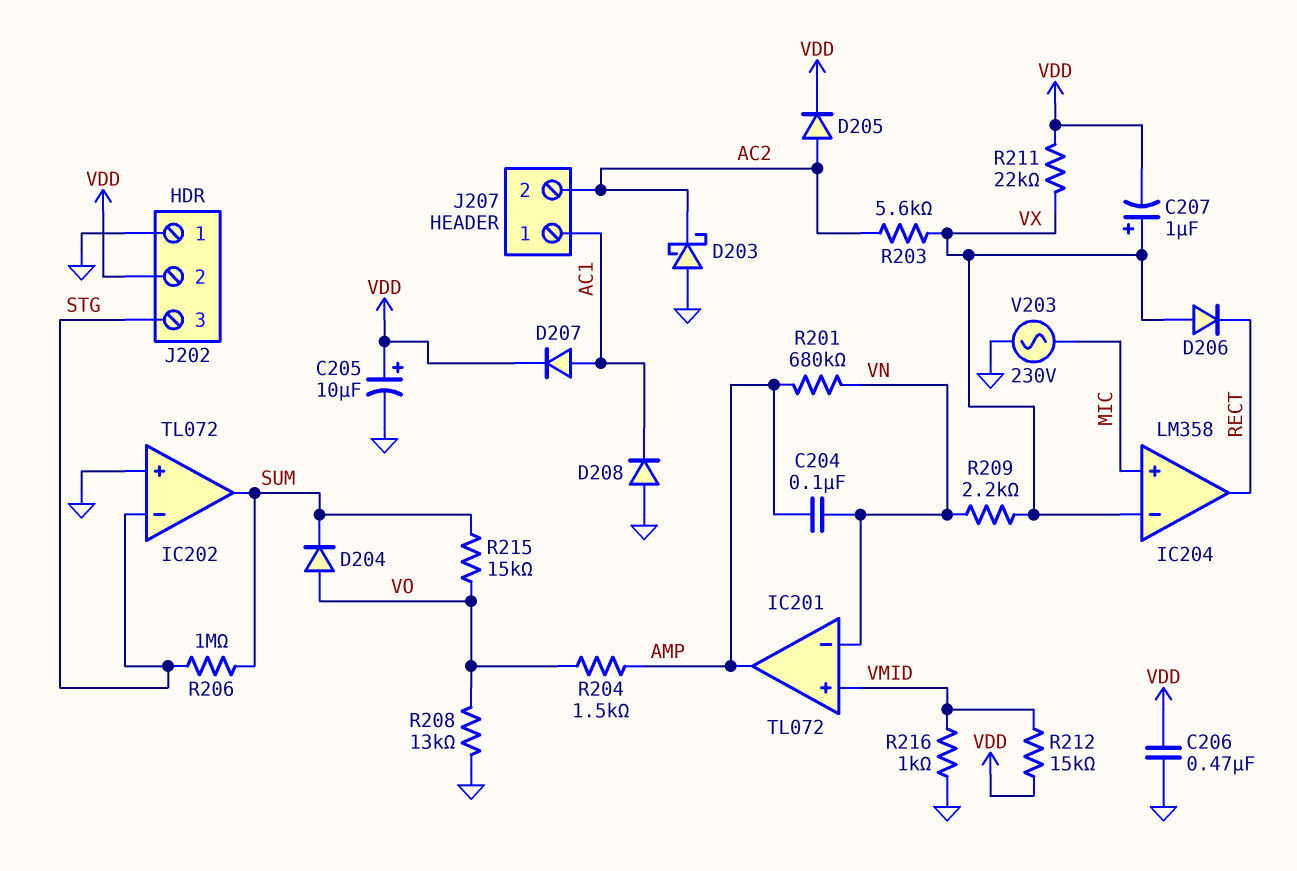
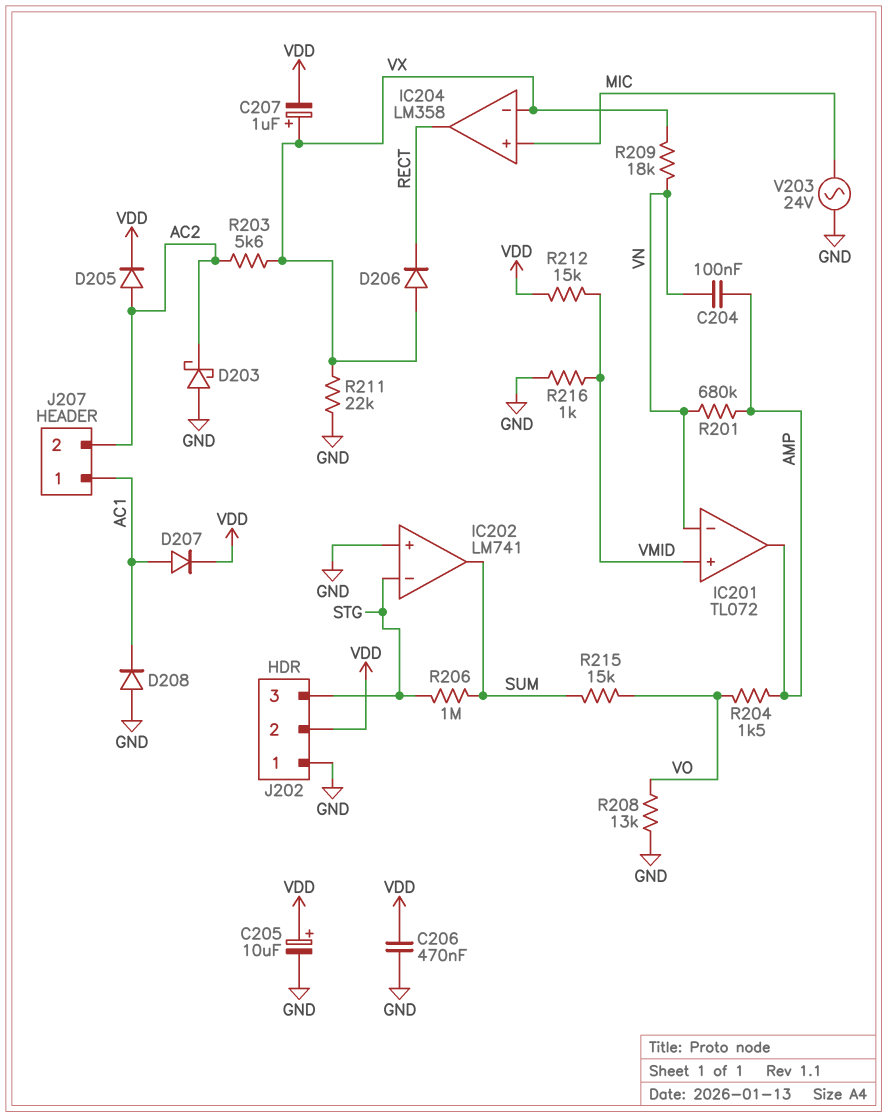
D204: diode (A VO, K SUM) -> none
IC202: TL072 -> LM741
R209: 2.2k (VN, VX) -> 18k (VN, VX)
R211: 22k (VDD, VX) -> 22k (GND, VX)
V203: AC 230V (GND, MIC) -> AC 24V (GND, MIC)

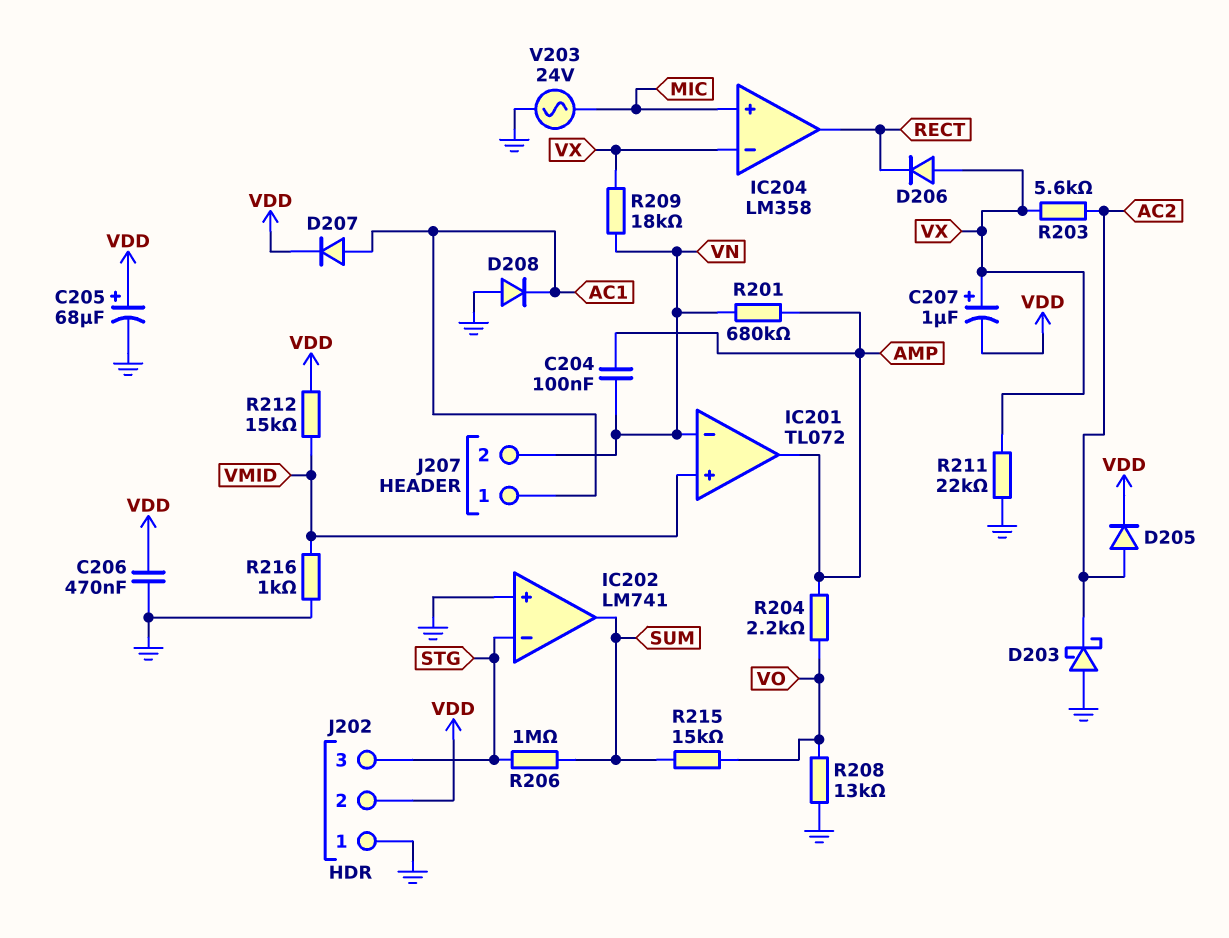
C205: 10uF (plus VDD, minus GND) -> 68uF (plus VDD, minus GND)
J207 pin 2: AC2 -> VN
R204: 1.5k (AMP, VO) -> 2.2k (AMP, VO)

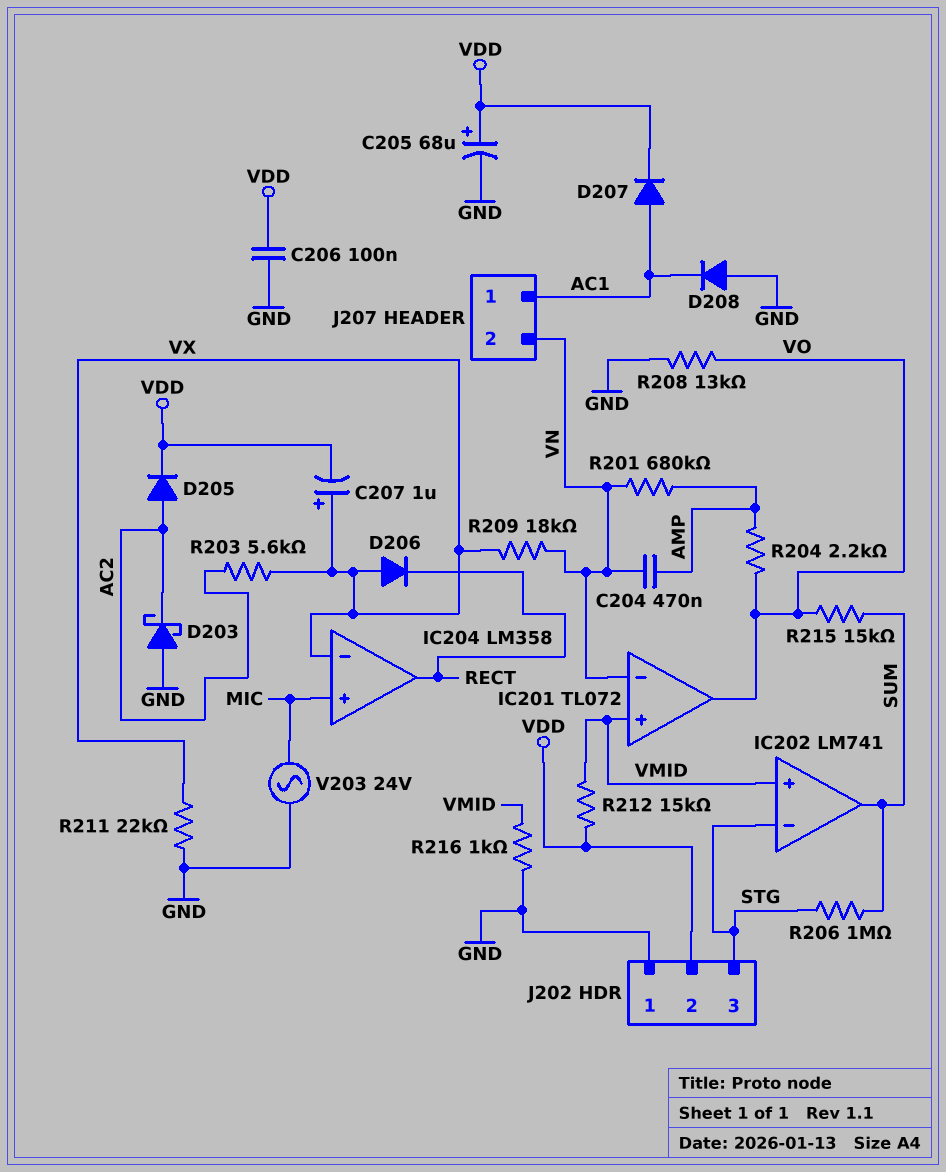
C204: 100nF (AMP, VN) -> 470nF (AMP, VN)
C206: 470nF (GND, VDD) -> 100nF (GND, VDD)
IC201 pin out: AMP -> VO
IC202 pin in+: GND -> VMID

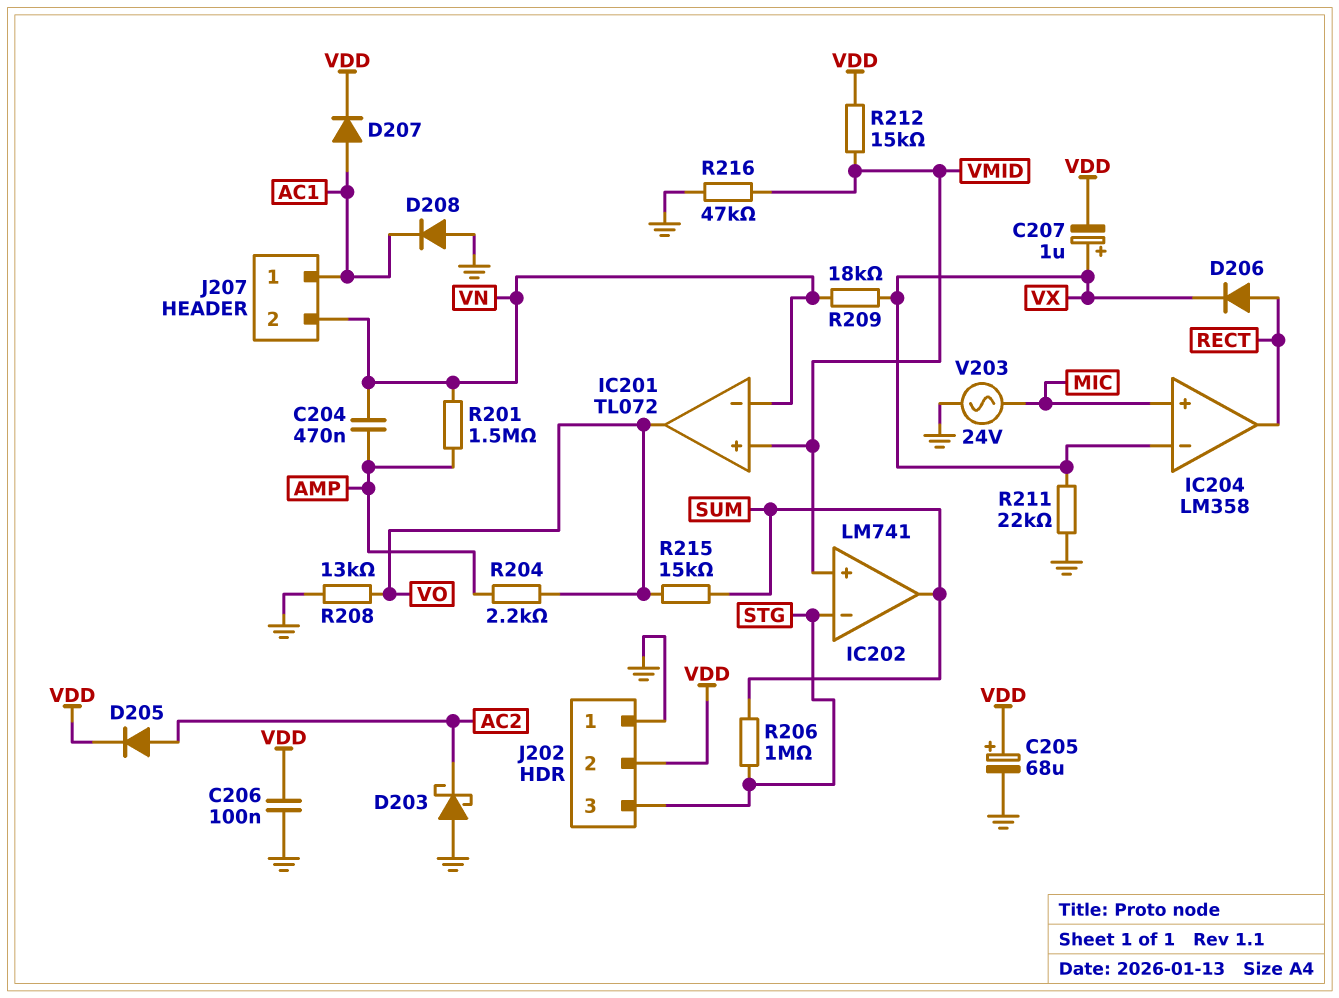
D206: diode (A VX, K RECT) -> diode (A RECT, K VX)
R201: 680k (AMP, VN) -> 1.5M (AMP, VN)
R203: 5.6k (AC2, VX) -> none
R216: 1k (GND, VMID) -> 47k (GND, VMID)

